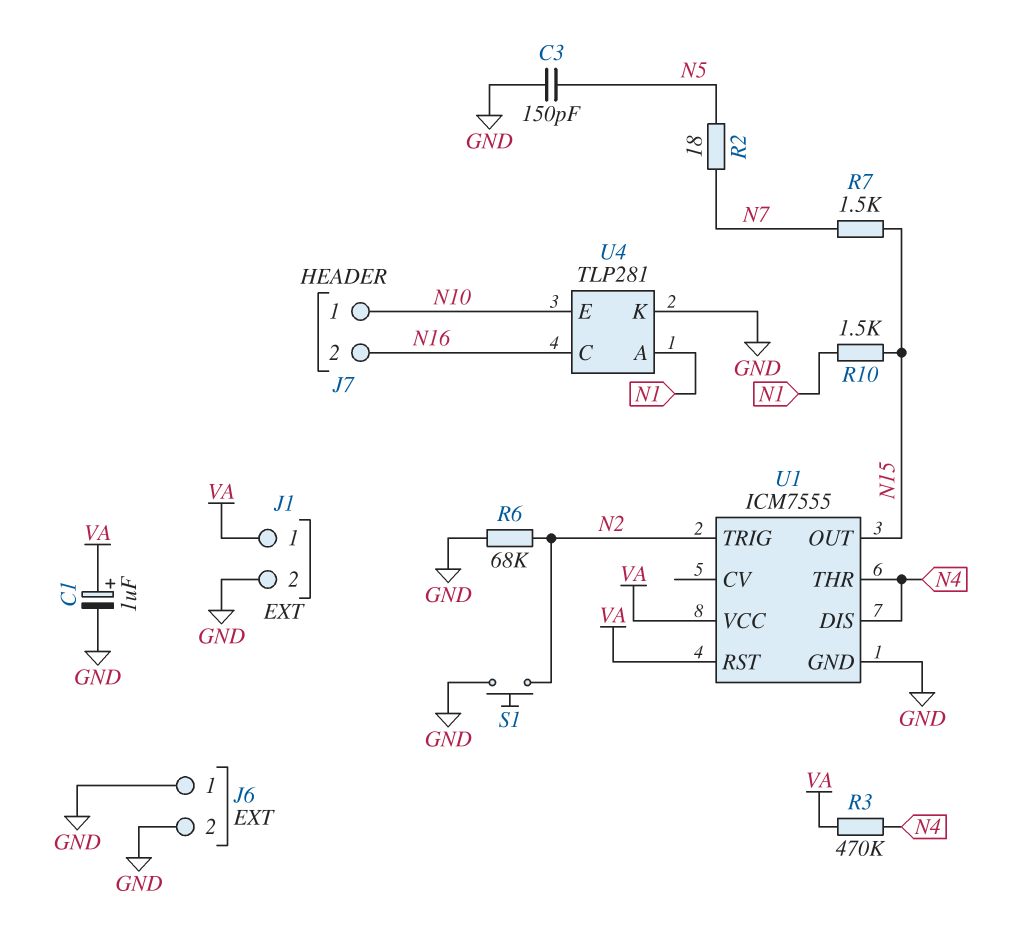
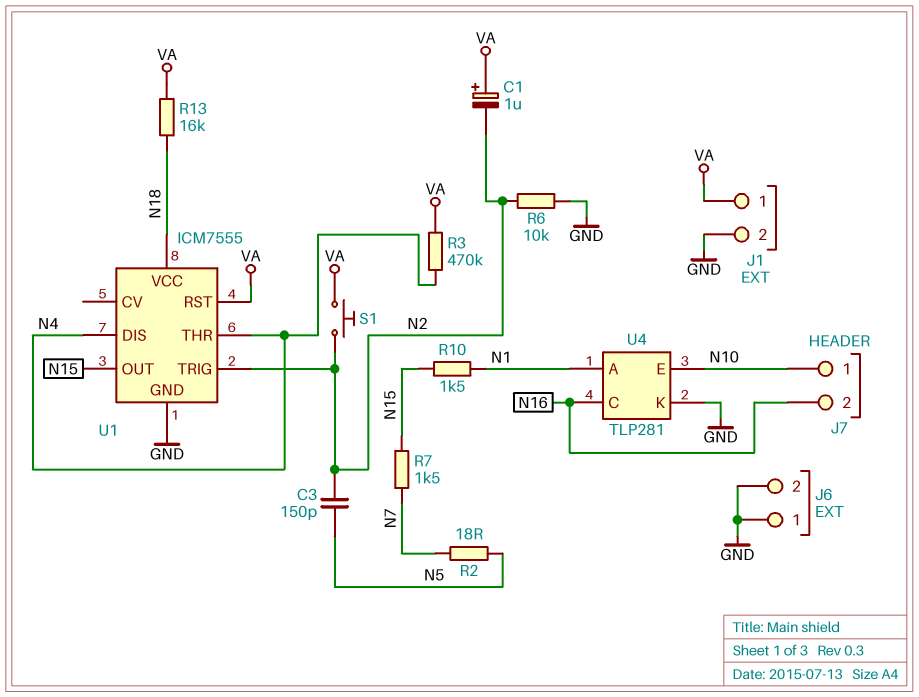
C1: 1uF (plus VA, minus GND) -> 1uF (plus VA, minus N2)
C3: 150pF (GND, N5) -> 150pF (N2, N5)
R6: 68k (GND, N2) -> 10k (GND, N2)
R13: none -> 16k (N18, VA)
S1: button (GND, N2) -> button (N2, VA)
U1 pin VCC: VA -> N18

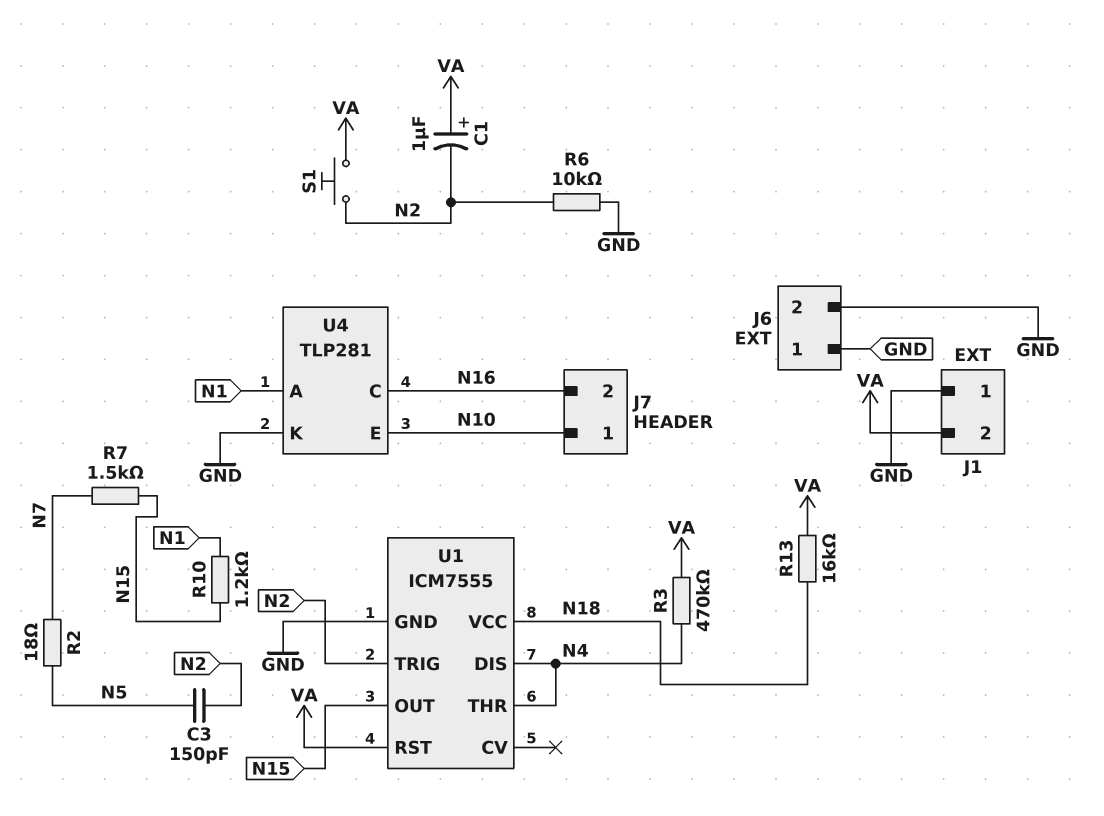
J1 pin 1: VA -> GND
J1 pin 2: GND -> VA
R10: 1.5k (N1, N15) -> 1.2k (N1, N15)

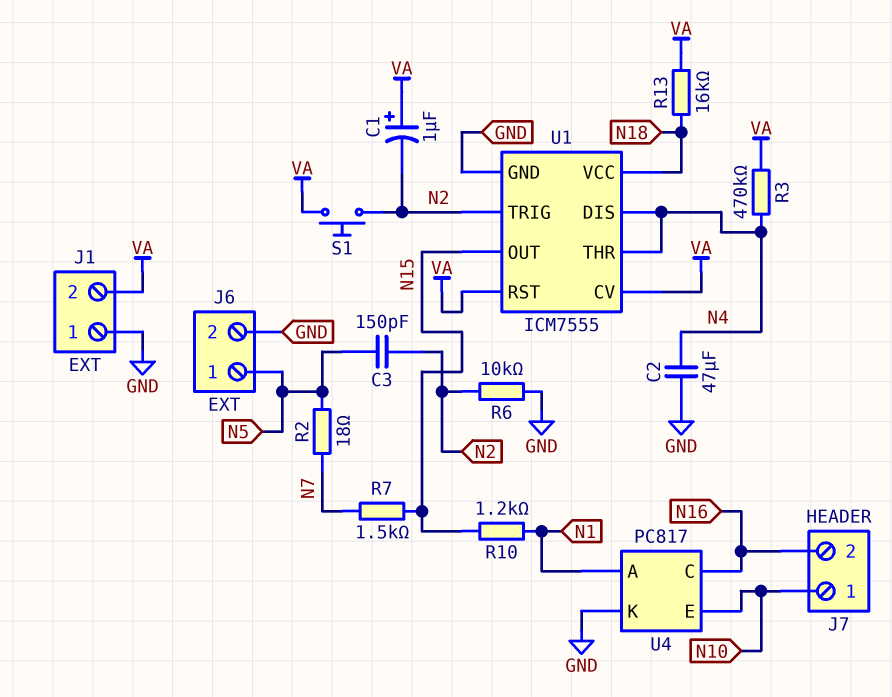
C2: none -> 47uF (GND, N4)
J6 pin 1: GND -> N5
U1 pin CV: none -> VA
U4: TLP281 -> PC817

